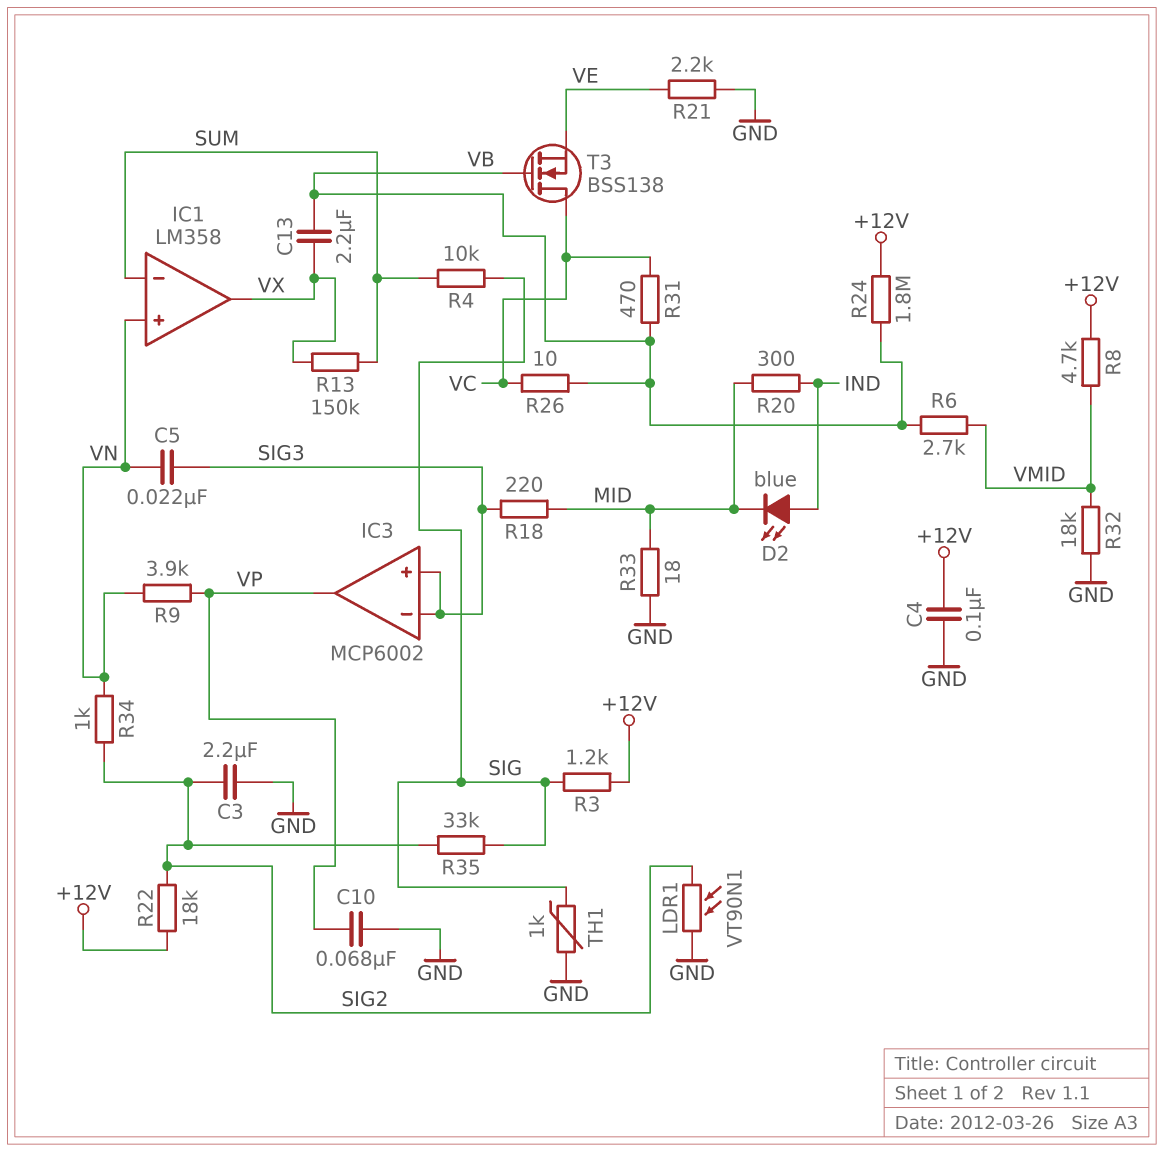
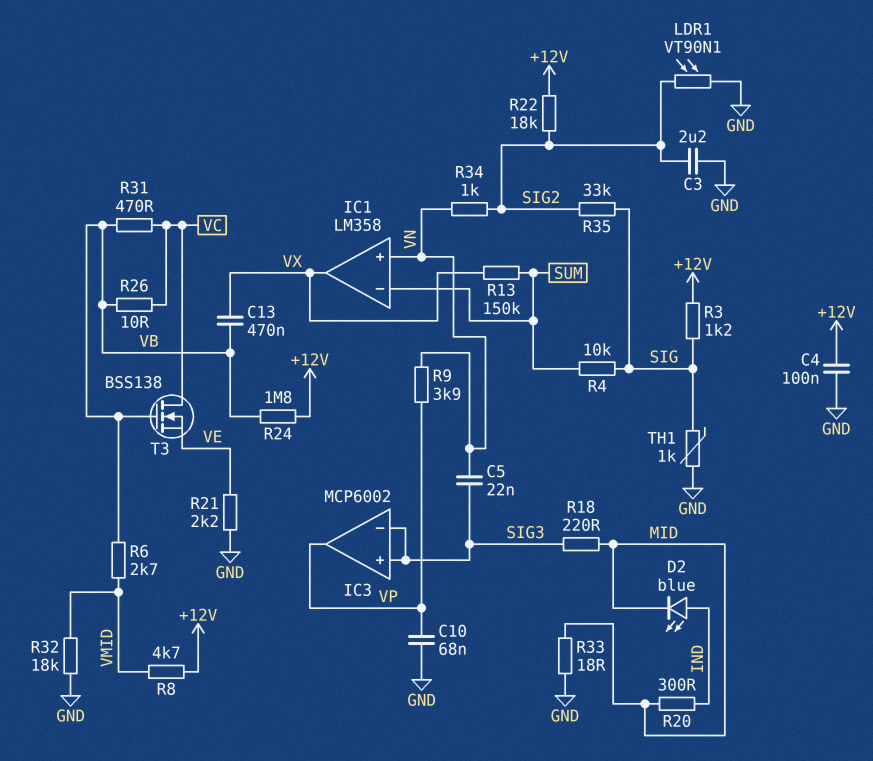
C13: 2.2uF (VB, VX) -> 470nF (VB, VX)

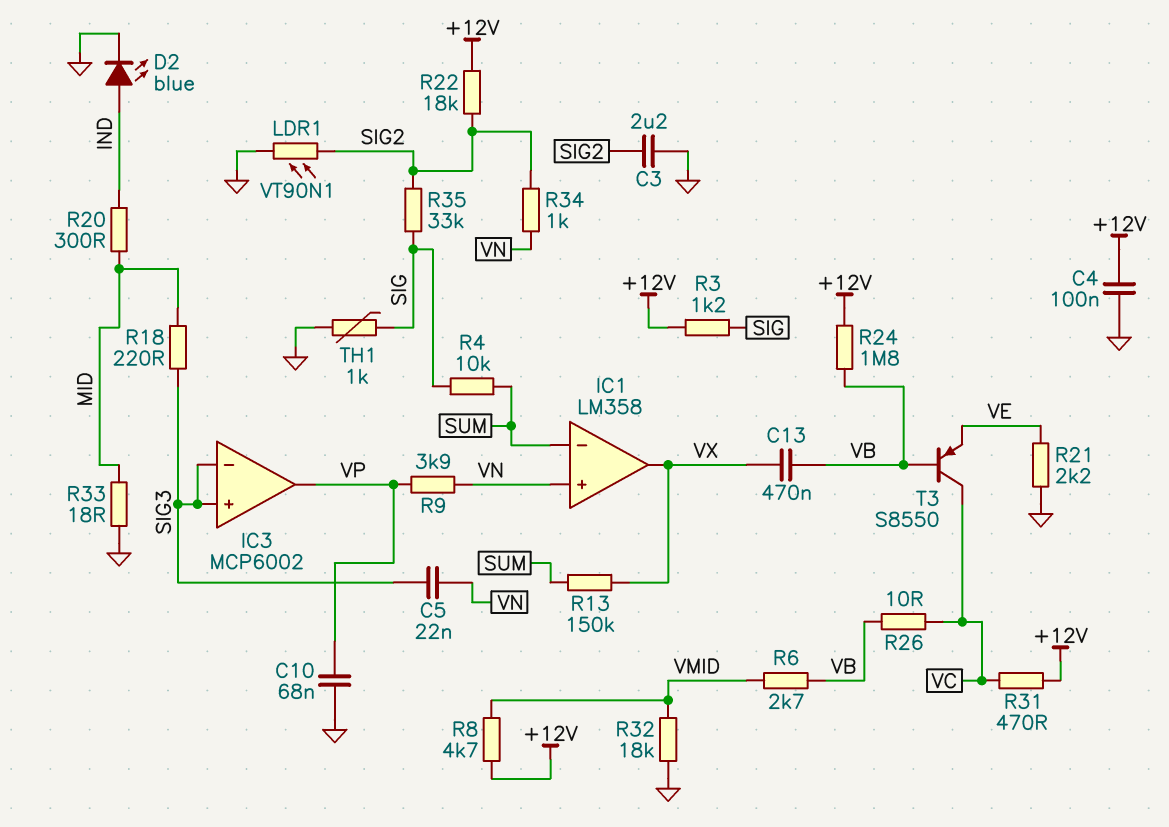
D2: LED blue (A IND, K MID) -> LED blue (A IND, K GND)
R31: 470 (VB, VC) -> 470 (+12V, VC)
T3: NMOS BSS138 (G VB, D VC, S VE) -> PNP S8550 (B VB, C VC, E VE)

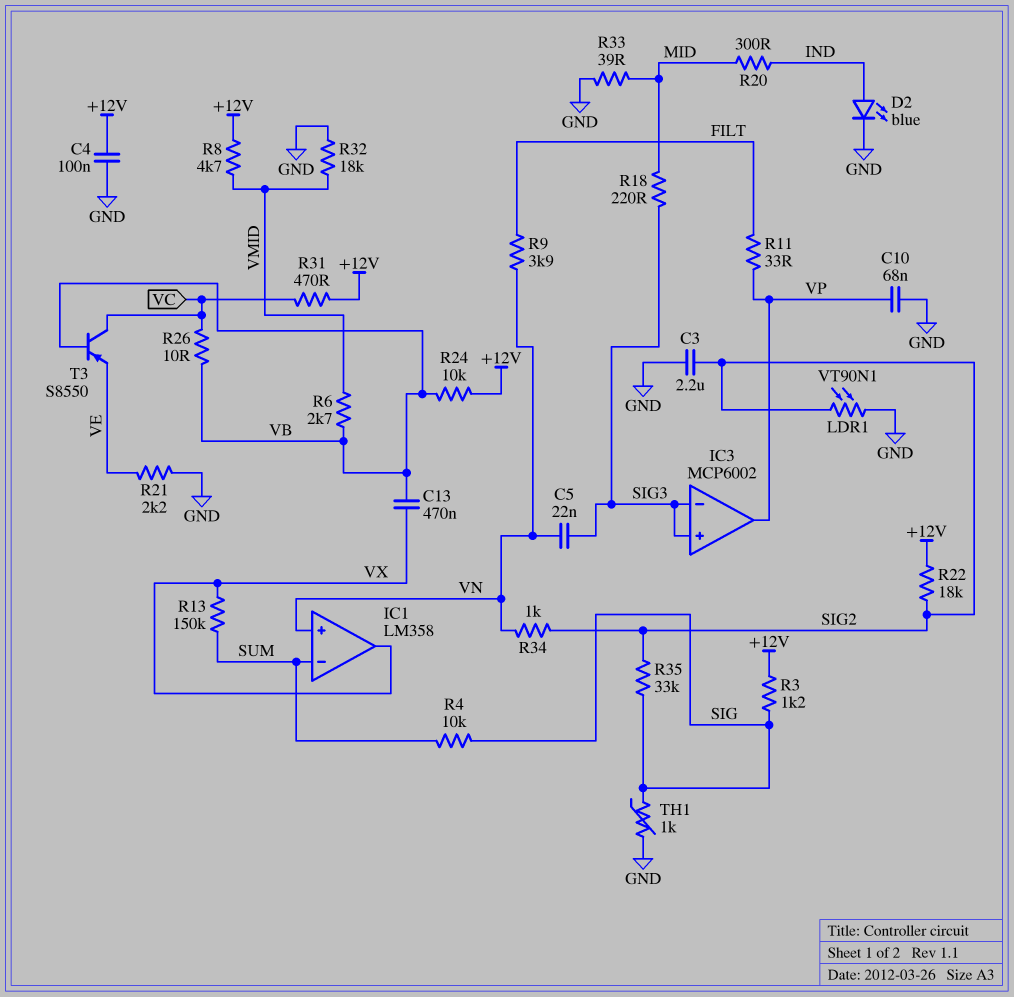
R9: 3.9k (VN, VP) -> 3.9k (FILT, VN)
R11: none -> 33 (FILT, VP)
R24: 1.8M (+12V, VB) -> 10k (+12V, VB)
R33: 18 (GND, MID) -> 39 (GND, MID)

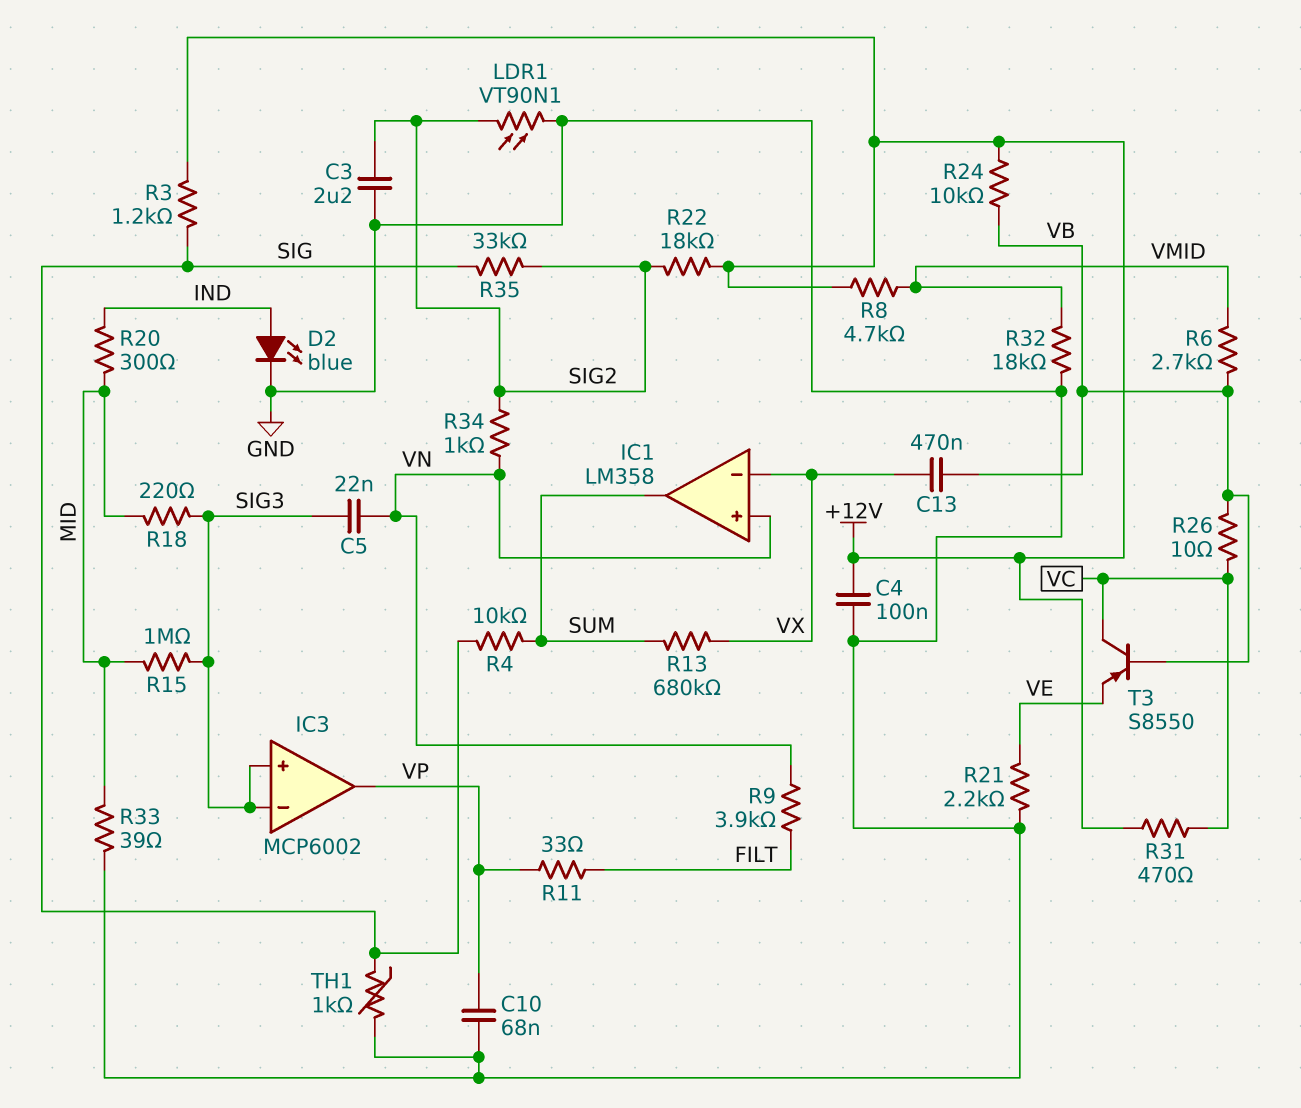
IC1 pin in-: SUM -> VX
IC1 pin out: VX -> SUM
R13: 150k (SUM, VX) -> 680k (SUM, VX)
R15: none -> 1M (MID, SIG3)

